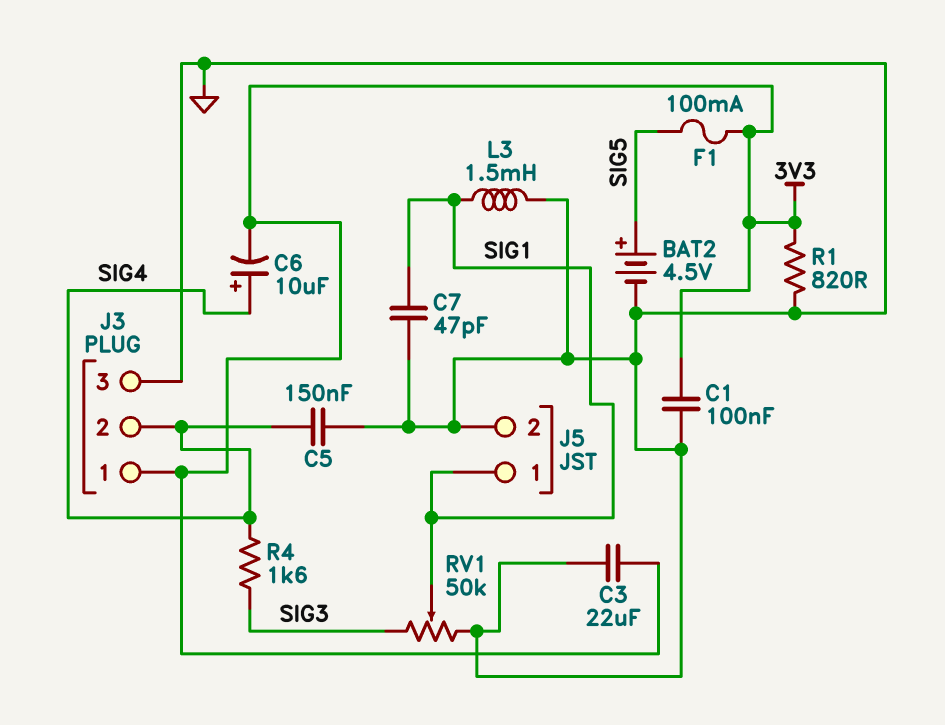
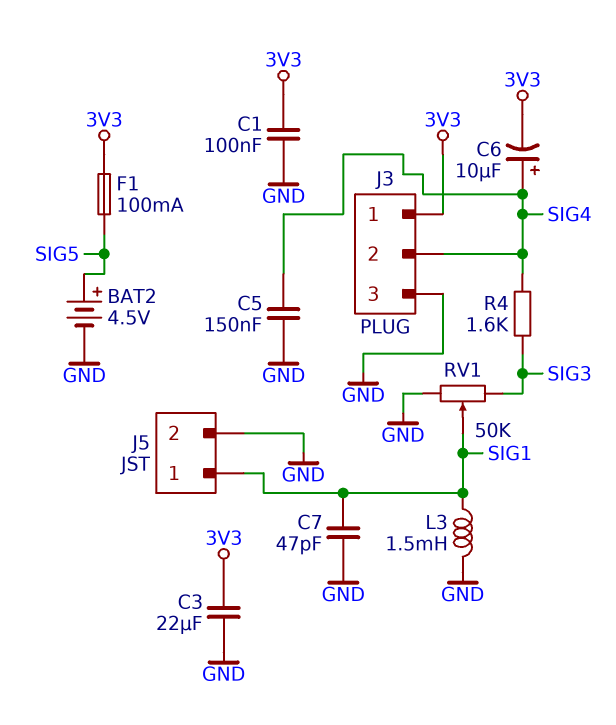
R1: 820 (3V3, GND) -> none

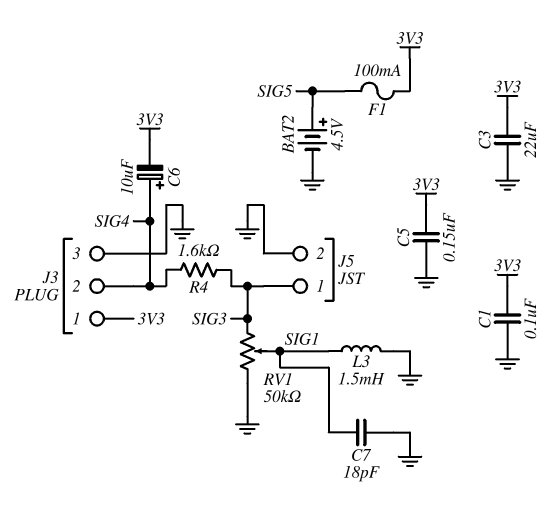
C5: 150nF (GND, SIG4) -> 150nF (3V3, GND)
C7: 47pF (GND, SIG1) -> 18pF (GND, SIG1)
J5 pin 1: SIG1 -> SIG3

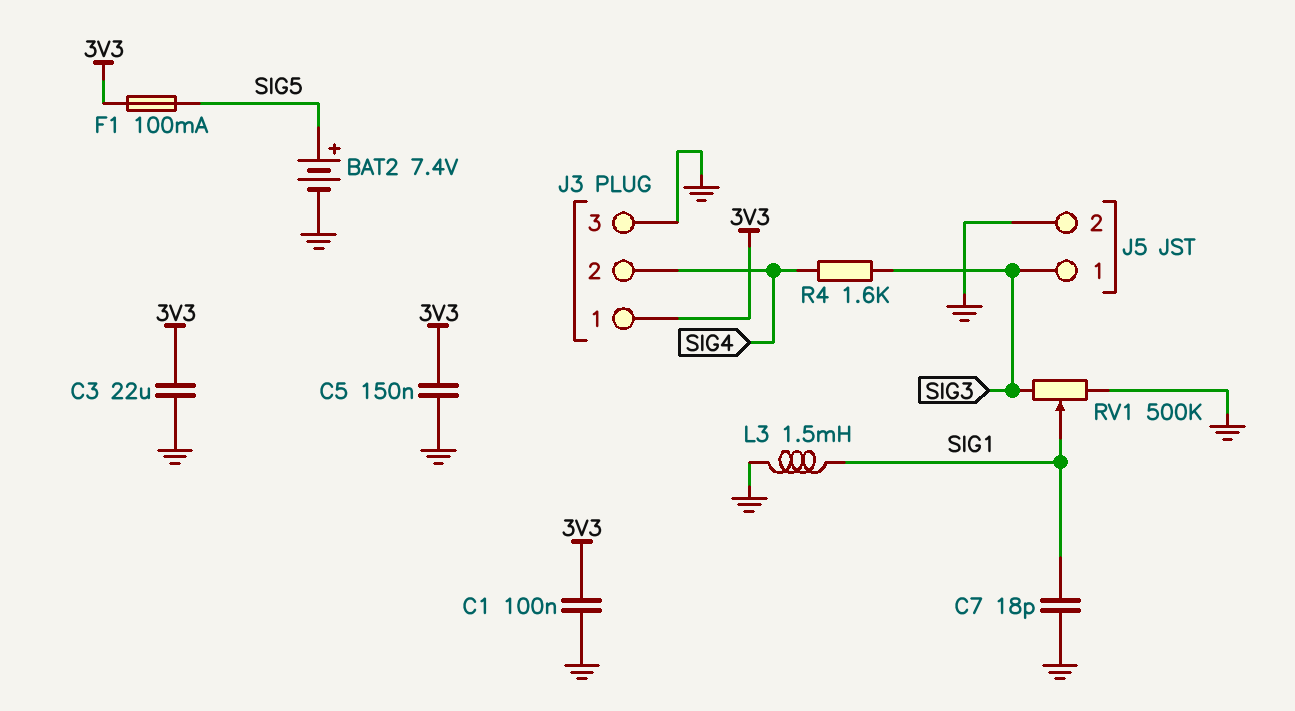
BAT2: 4.5V (plus SIG5, minus GND) -> 7.4V (plus SIG5, minus GND)
C6: 10uF (plus SIG4, minus 3V3) -> none
RV1: 50k (GND, SIG3, wiper SIG1) -> 500k (GND, SIG3, wiper SIG1)

